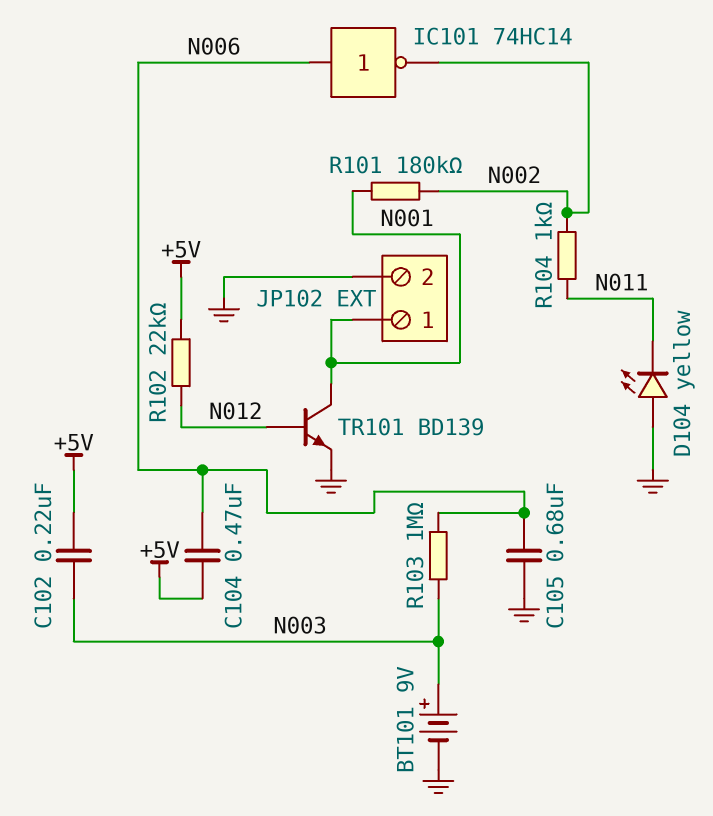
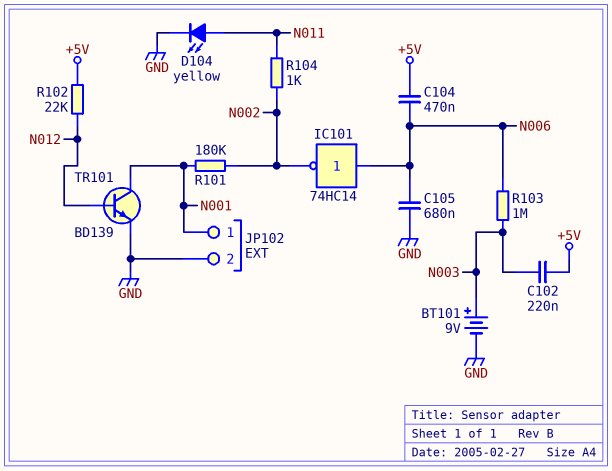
D104: LED yellow (A GND, K N011) -> LED yellow (A N011, K GND)

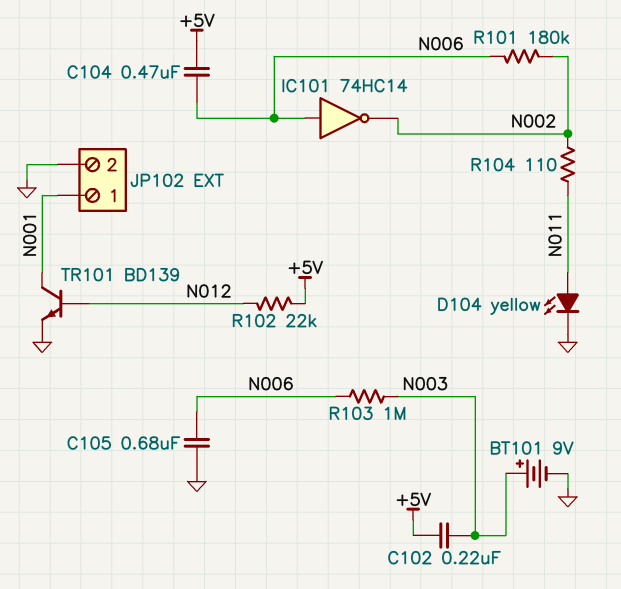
R101: 180k (N001, N002) -> 180k (N002, N006)
R104: 1k (N002, N011) -> 110 (N002, N011)

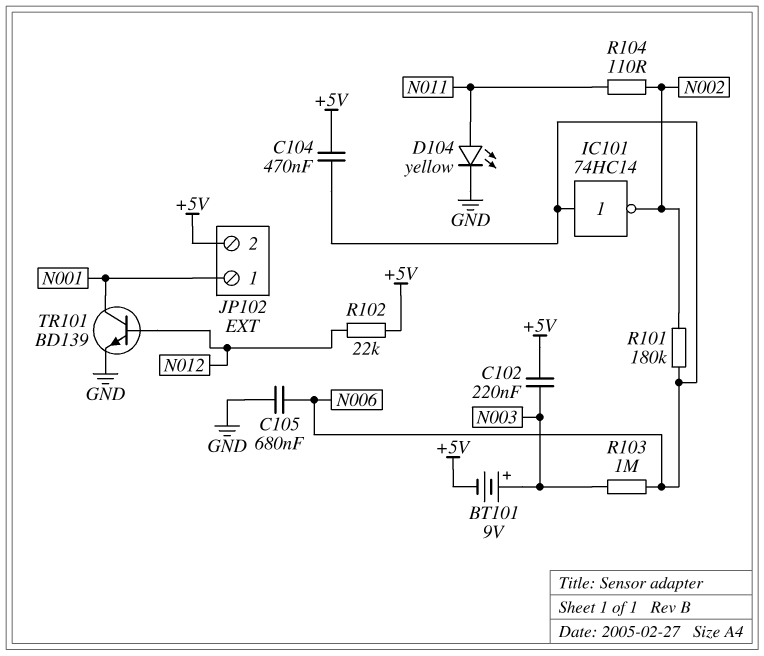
BT101: 9V (plus N003, minus GND) -> 9V (plus N003, minus +5V)
JP102 pin 2: GND -> +5V

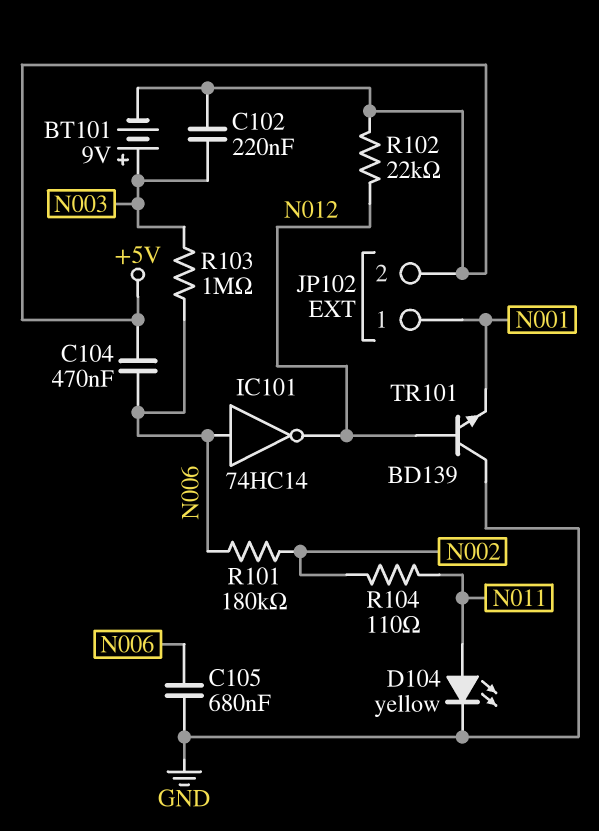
IC101: NOT 74HC14 (in N006, out N002) -> NOT 74HC14 (in N006, out N012)
TR101: NPN BD139 (B N012, C N001, E GND) -> NPN BD139 (B N012, C GND, E N001)

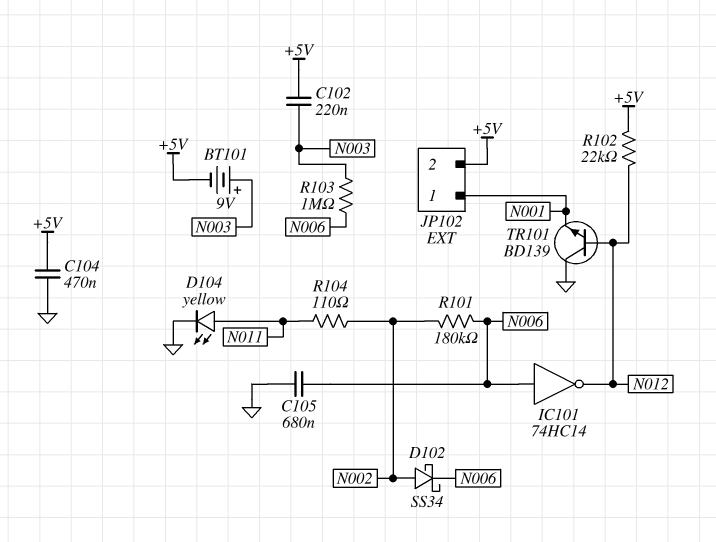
C104: 470nF (+5V, N006) -> 470nF (+5V, GND)
D102: none -> schottky SS34 (A N002, K N006)

